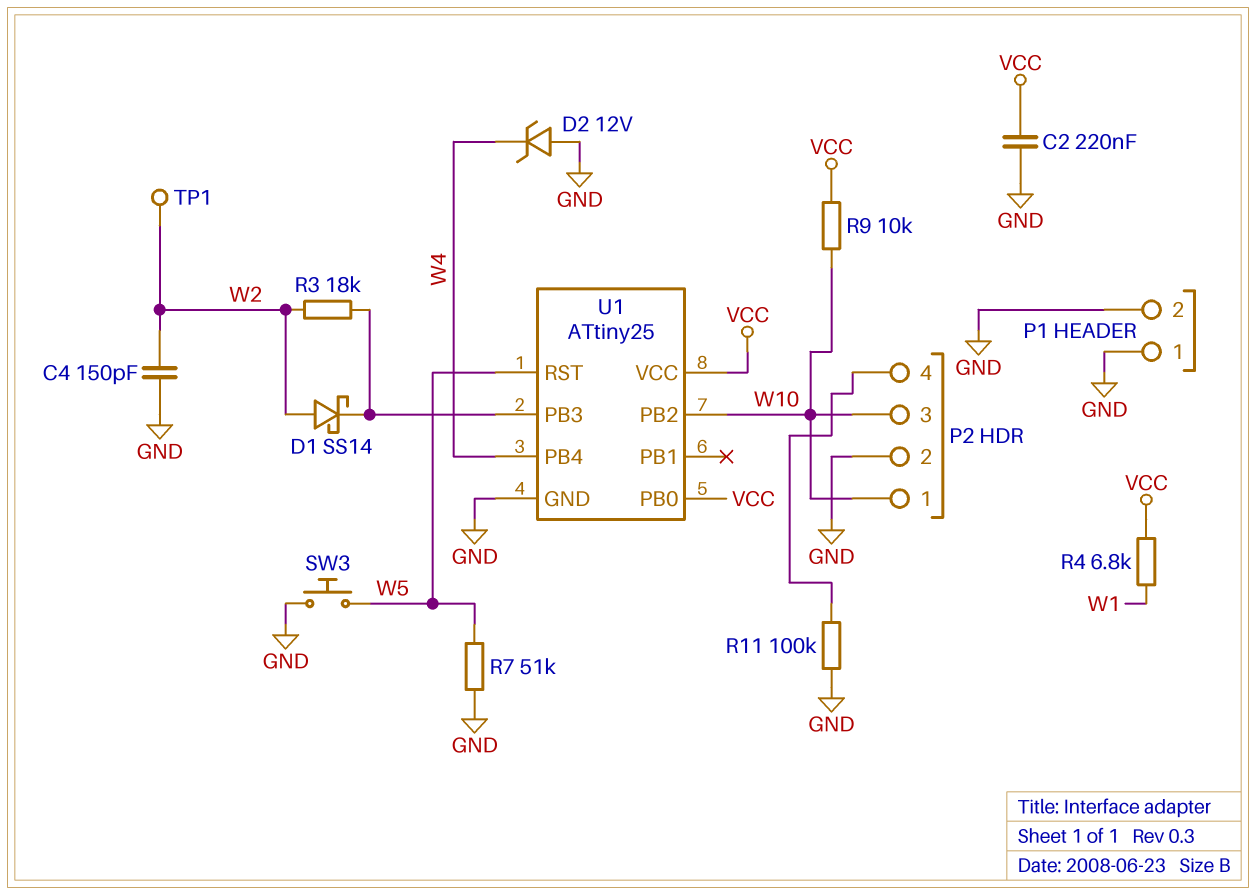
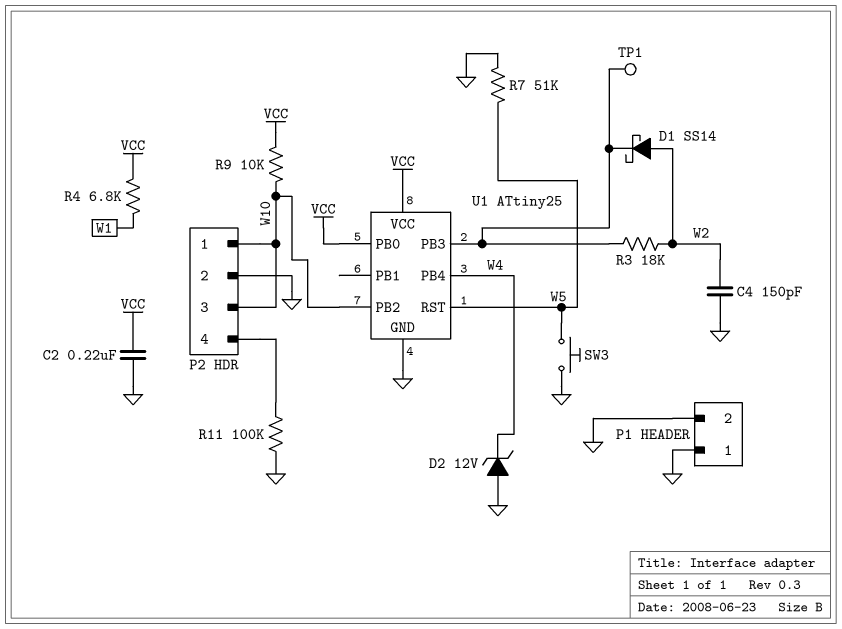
TP1: test point (W2) -> test point (U1/PB3)

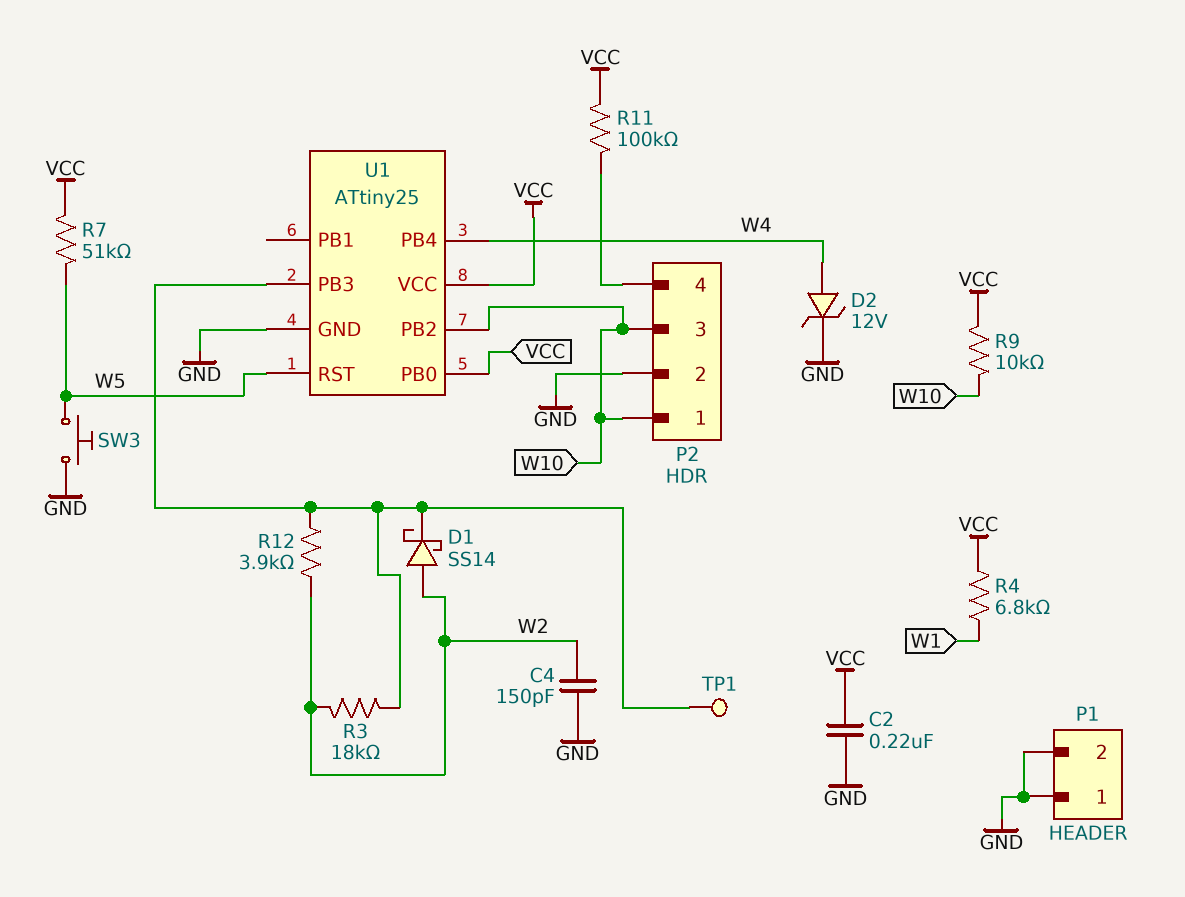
D2: zener 12V (A GND, K W4) -> zener 12V (A W4, K GND)
R7: 51k (GND, W5) -> 51k (VCC, W5)
R11: 100k (GND, P2/4) -> 100k (P2/4, VCC)
R12: none -> 3.9k (U1/PB3, W2)

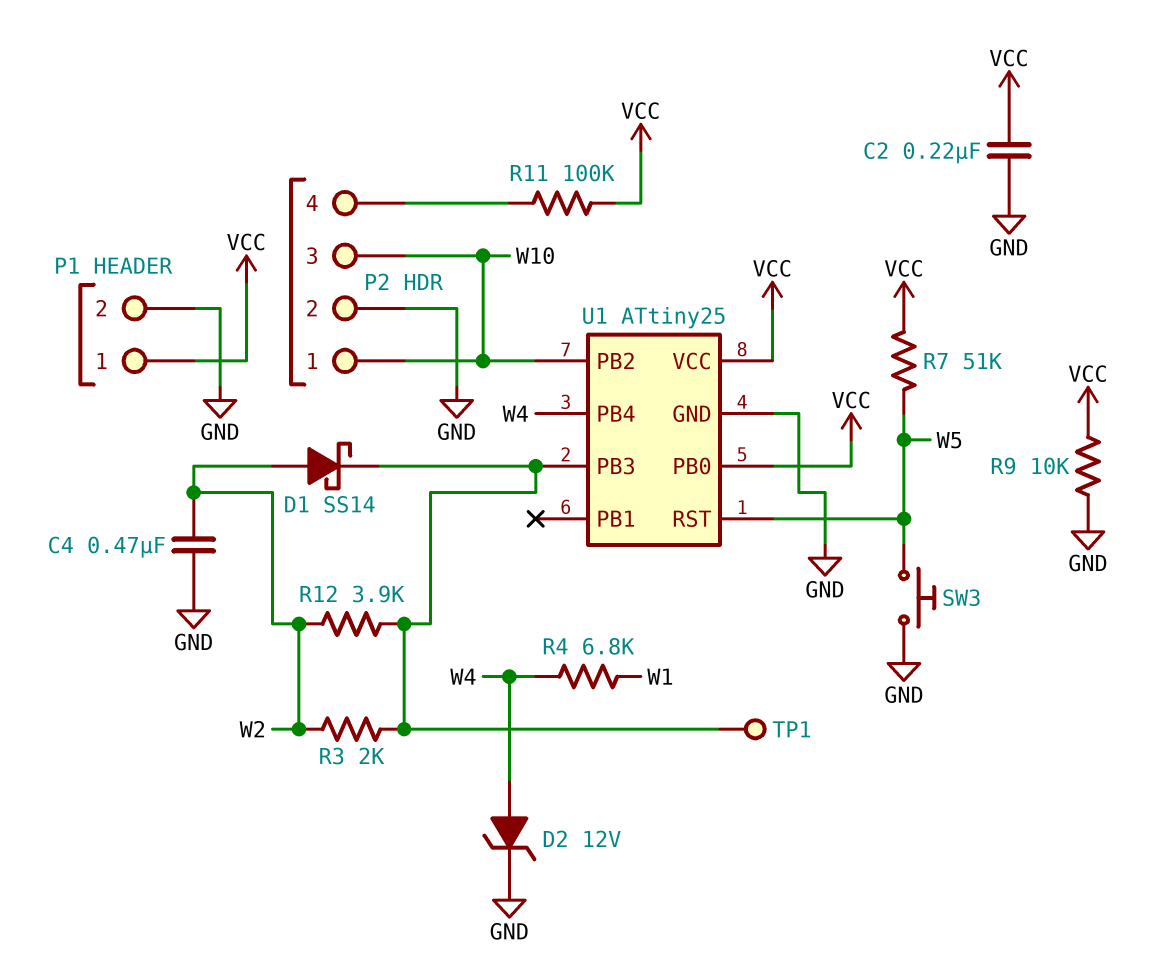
C4: 150pF (GND, W2) -> 470nF (GND, W2)
P1 pin 1: GND -> VCC
R3: 18k (U1/PB3, W2) -> 2k (U1/PB3, W2)
R4: 6.8k (VCC, W1) -> 6.8k (W1, W4)
R9: 10k (VCC, W10) -> 10k (GND, VCC)

